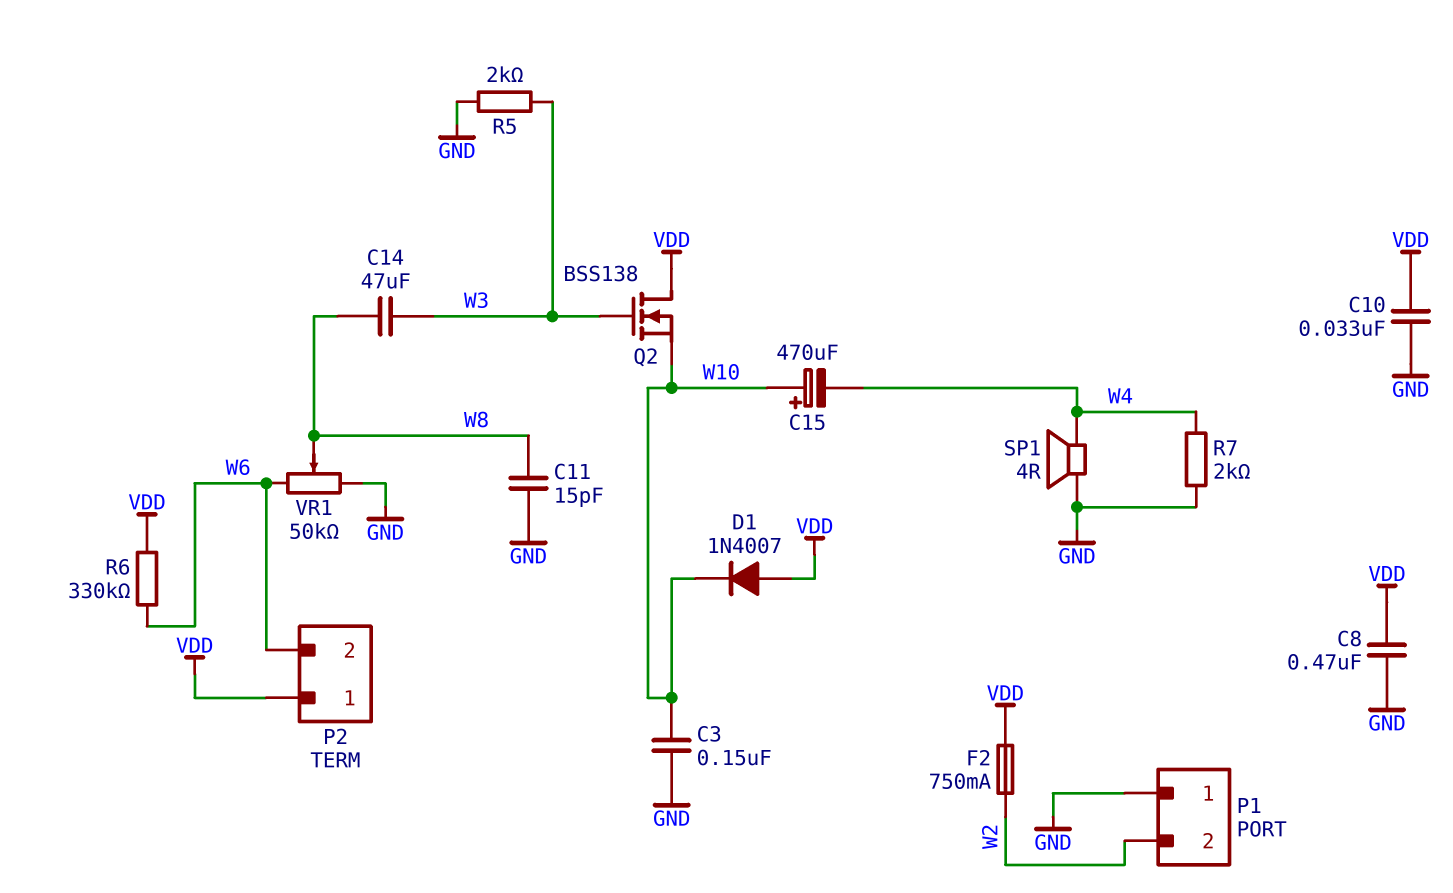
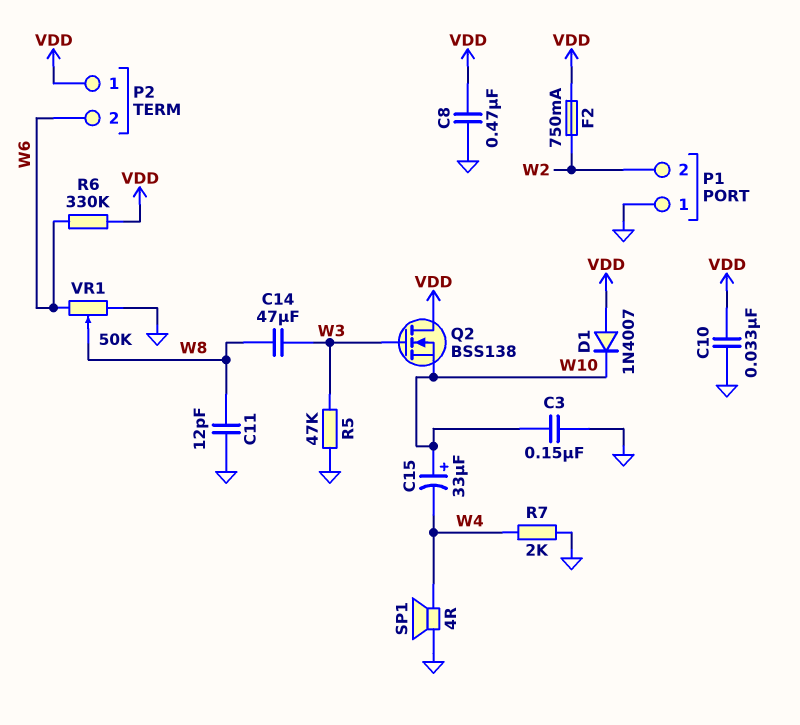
C11: 15pF (GND, W8) -> 12pF (GND, W8)
C15: 470uF (plus W10, minus W4) -> 33uF (plus W10, minus W4)
R5: 2k (GND, W3) -> 47k (GND, W3)

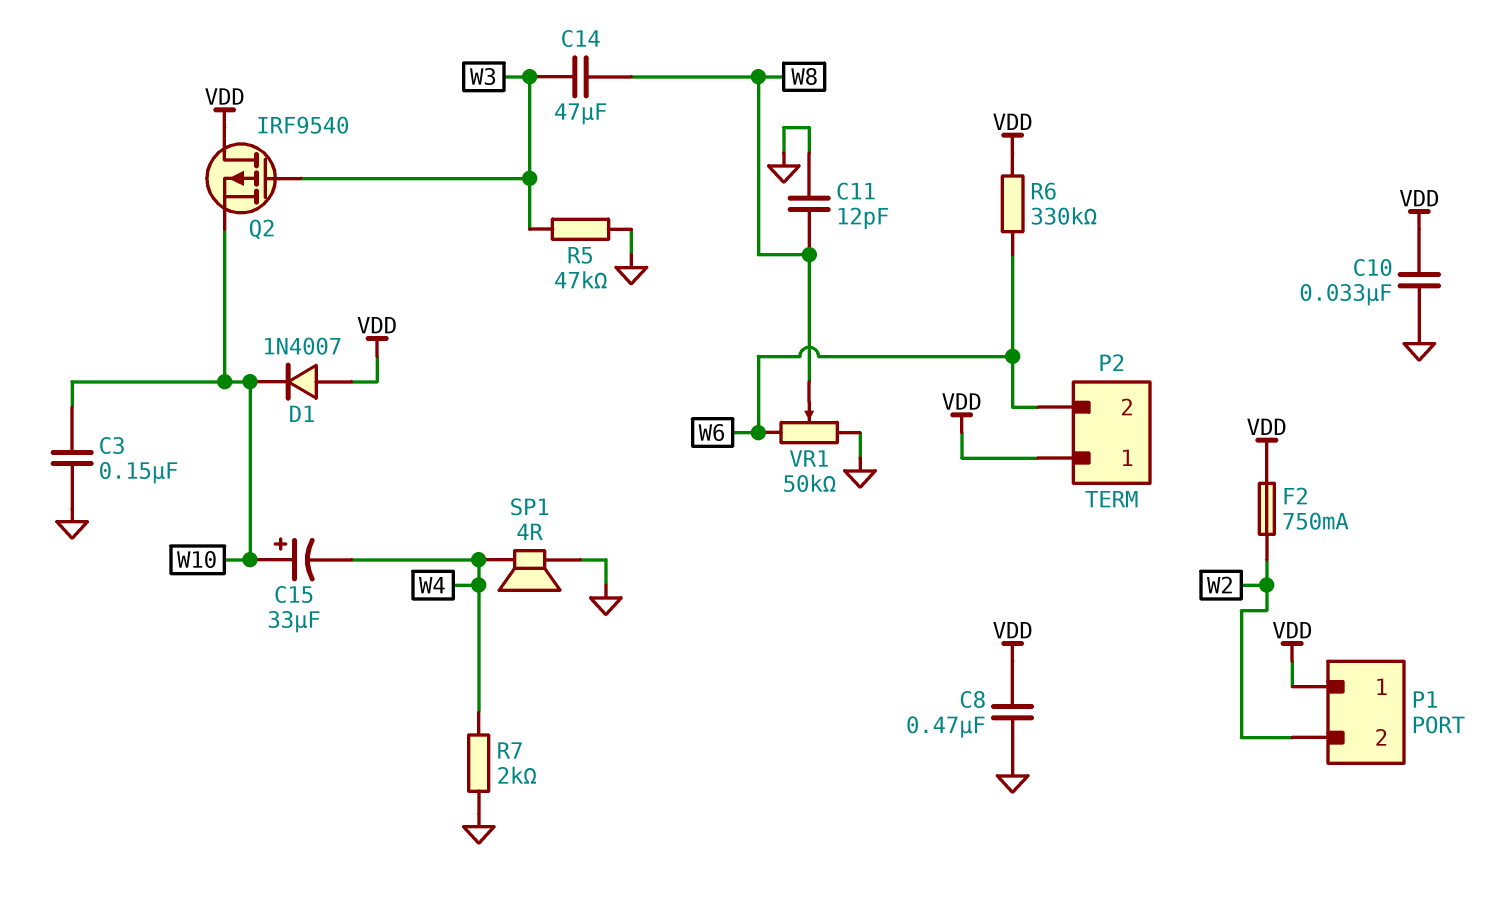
P1 pin 1: GND -> VDD
Q2: NMOS BSS138 (G W3, D VDD, S W10) -> PMOS IRF9540 (G W3, D VDD, S W10)

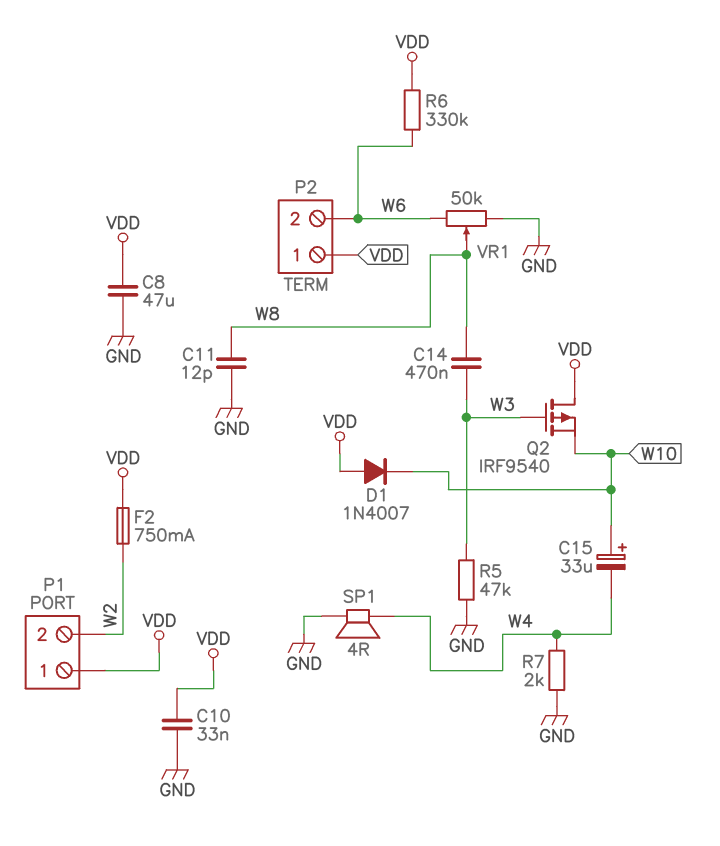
C3: 150nF (GND, W10) -> none
C8: 470nF (GND, VDD) -> 47uF (GND, VDD)
C14: 47uF (W3, W8) -> 470nF (W3, W8)

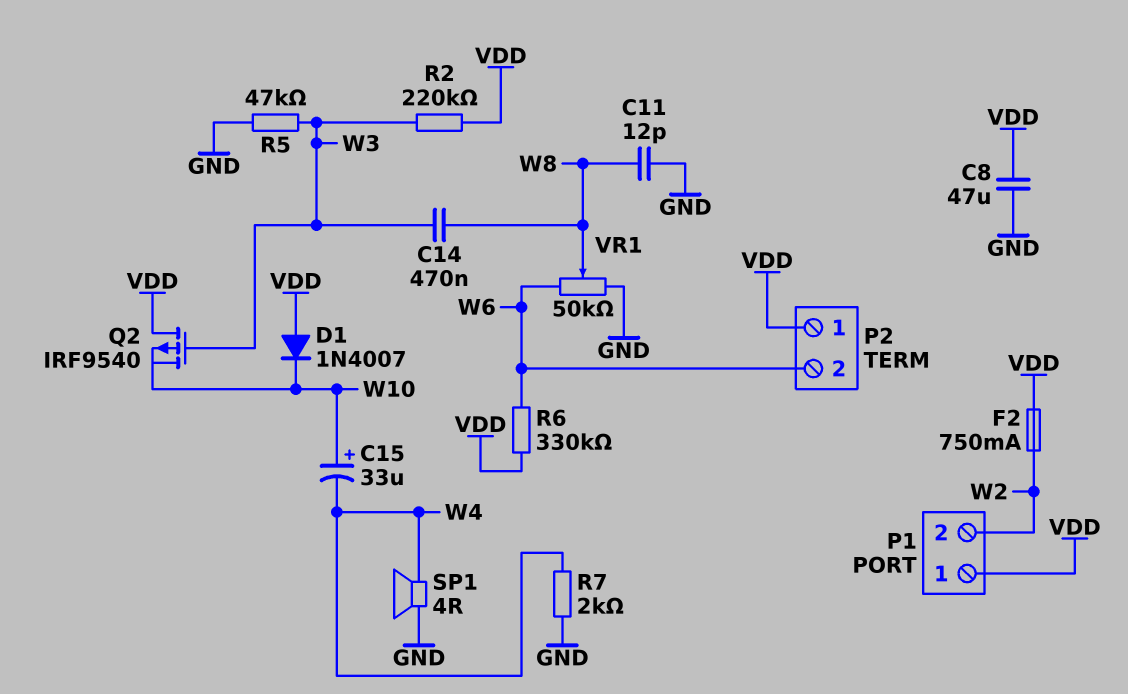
C10: 33nF (GND, VDD) -> none
R2: none -> 220k (VDD, W3)

